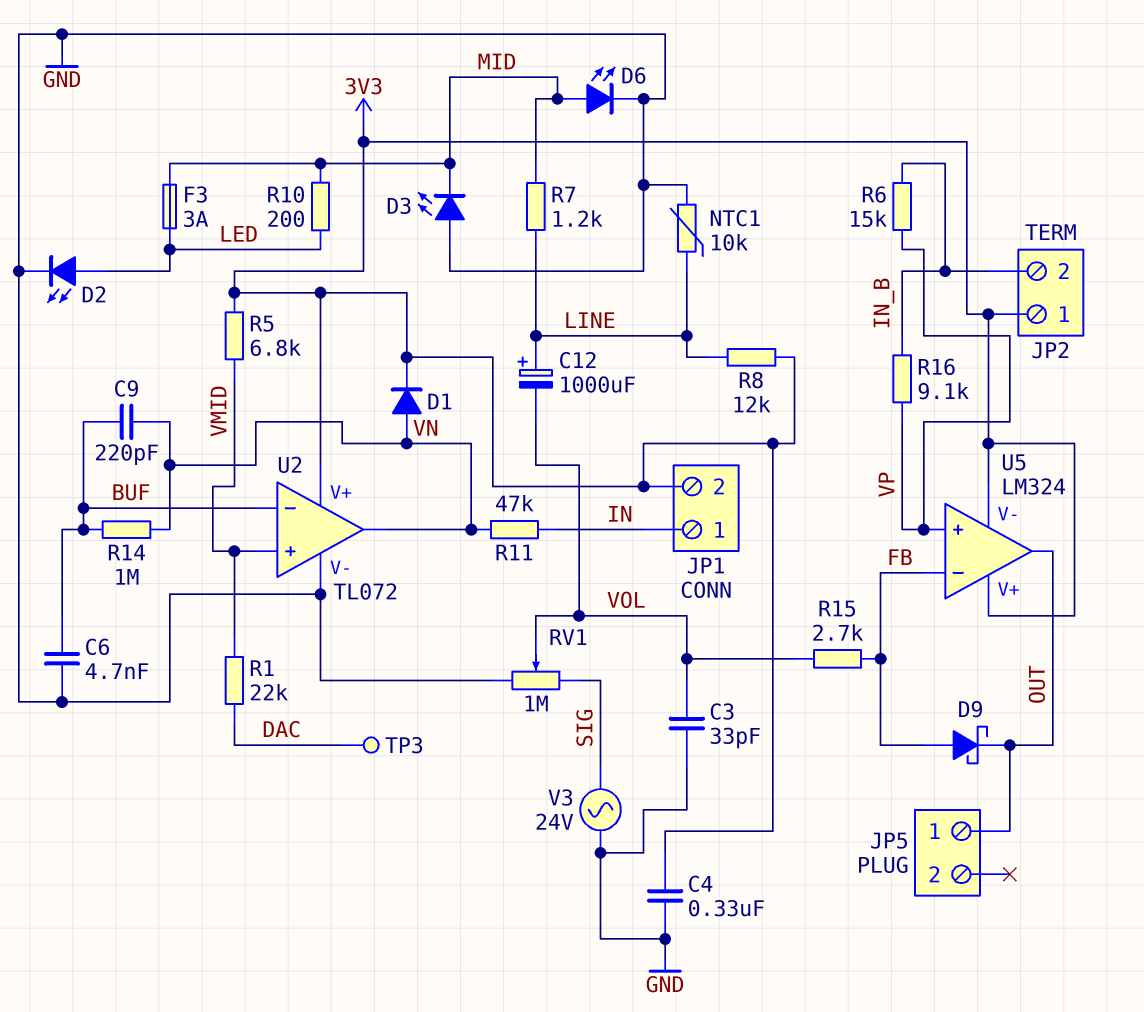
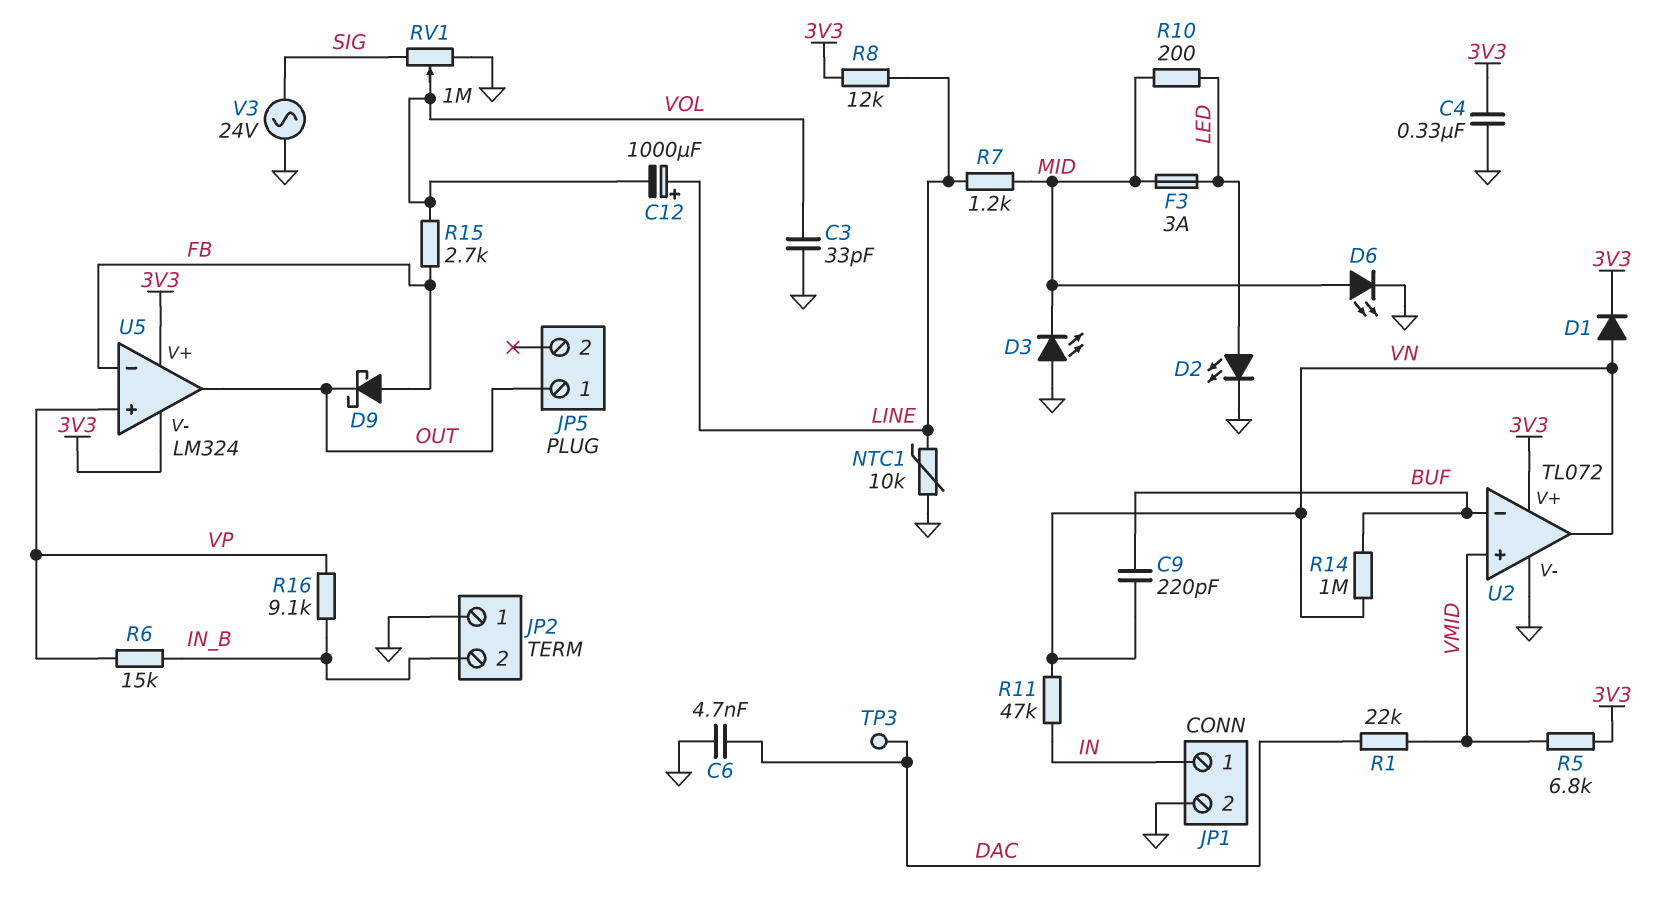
C6: 4.7nF (BUF, GND) -> 4.7nF (DAC, GND)
JP1 pin 2: 3V3 -> GND
JP2 pin 1: 3V3 -> GND

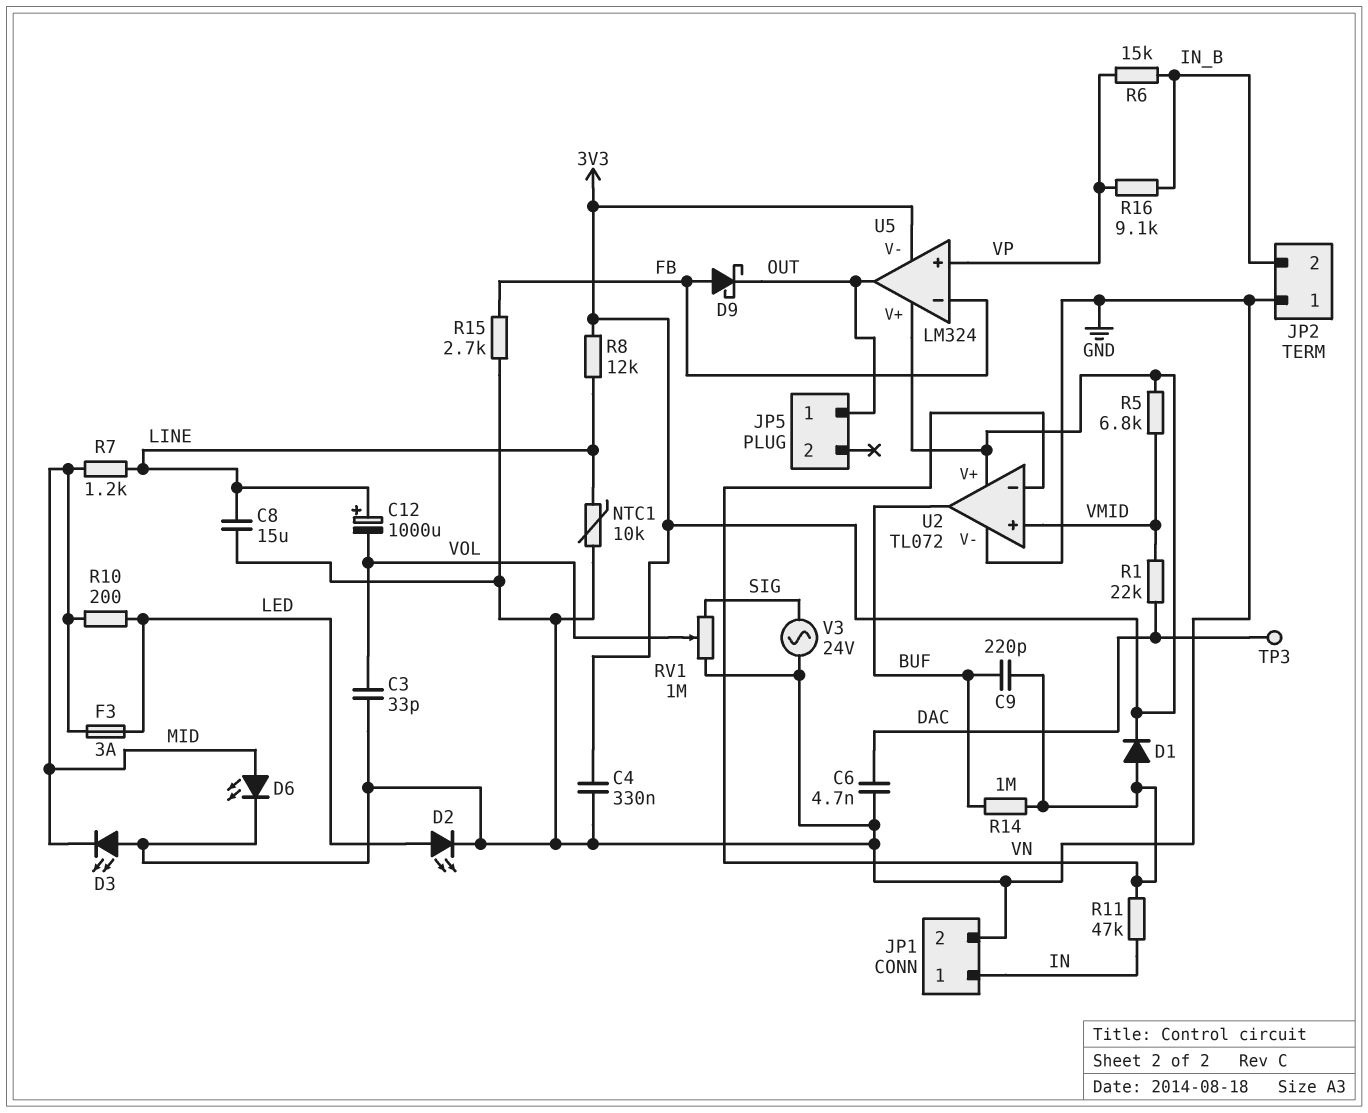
C8: none -> 15uF (GND, LINE)
R15: 2.7k (FB, VOL) -> 2.7k (FB, GND)
U2 pin in-: BUF -> VN
U2 pin out: VN -> BUF

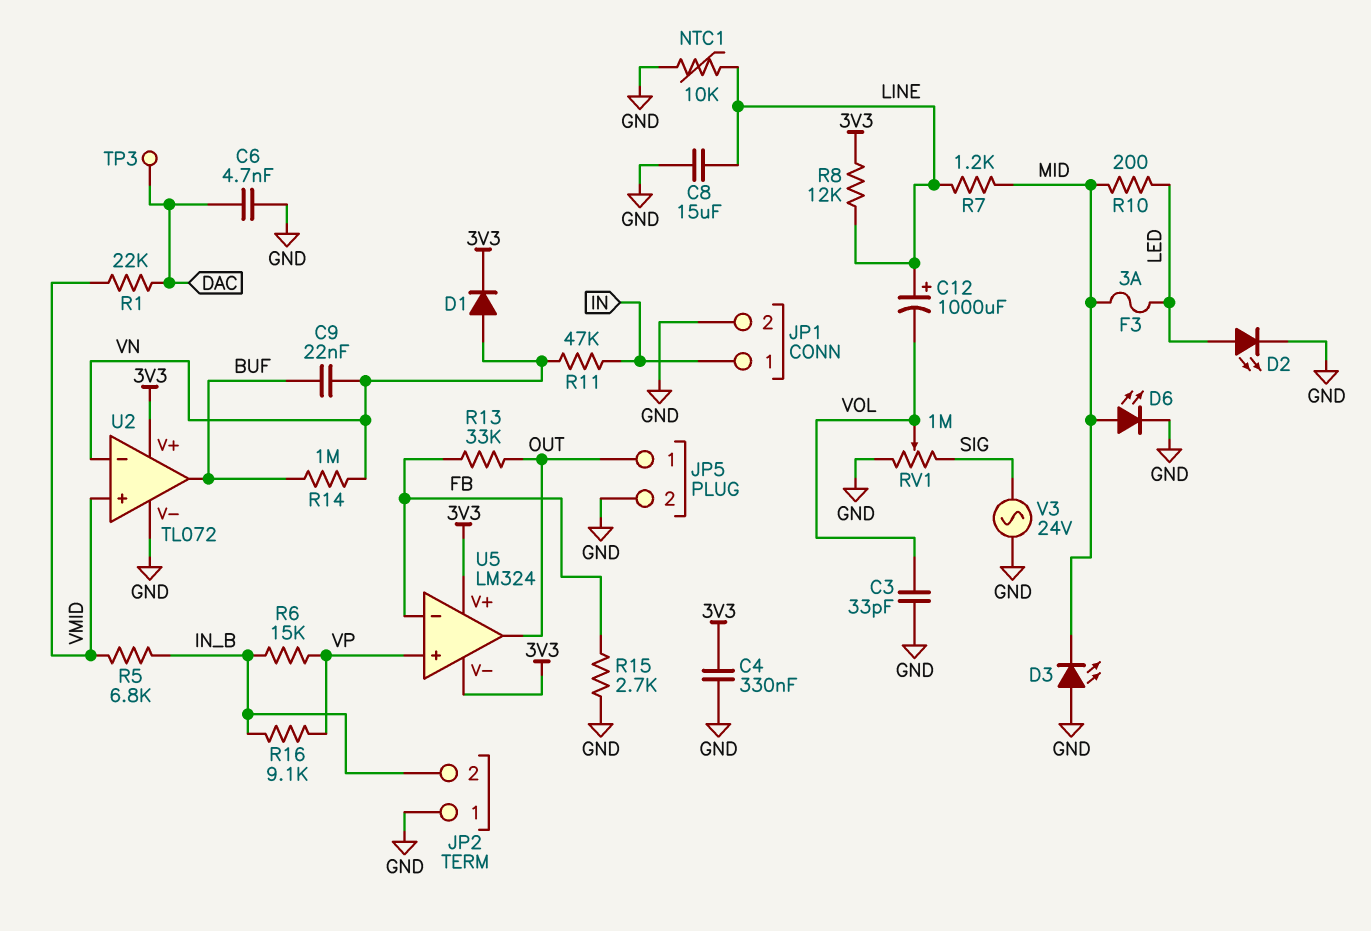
C9: 220pF (BUF, VN) -> 22nF (BUF, VN)
D9: schottky (A FB, K OUT) -> none
JP5 pin 2: none -> GND
R5: 6.8k (3V3, VMID) -> 6.8k (IN_B, VMID)
R13: none -> 33k (FB, OUT)

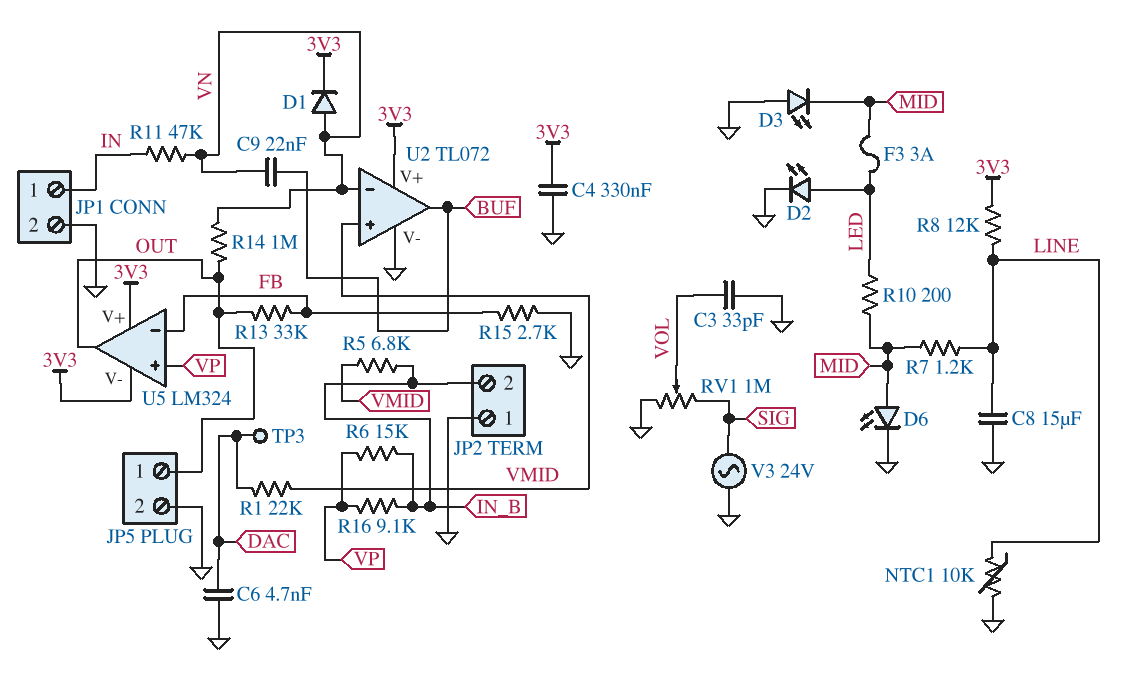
C12: 1000uF (plus LINE, minus VOL) -> none
R14: 1M (BUF, VN) -> 1M (OUT, VN)

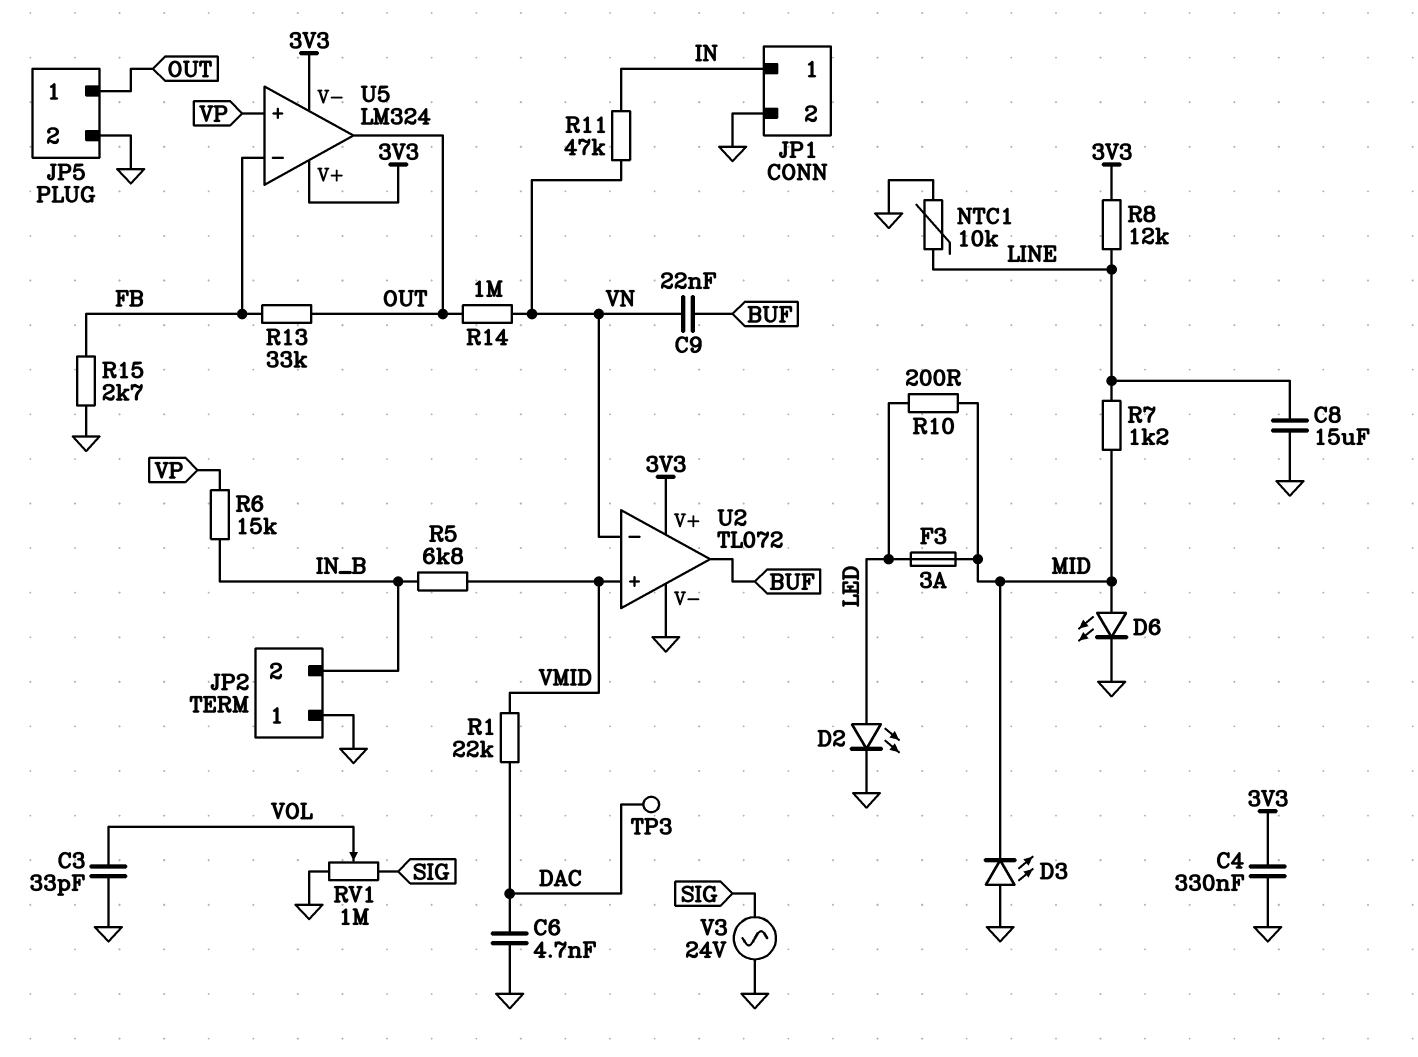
D1: diode (A VN, K 3V3) -> none
R16: 9.1k (IN_B, VP) -> none

